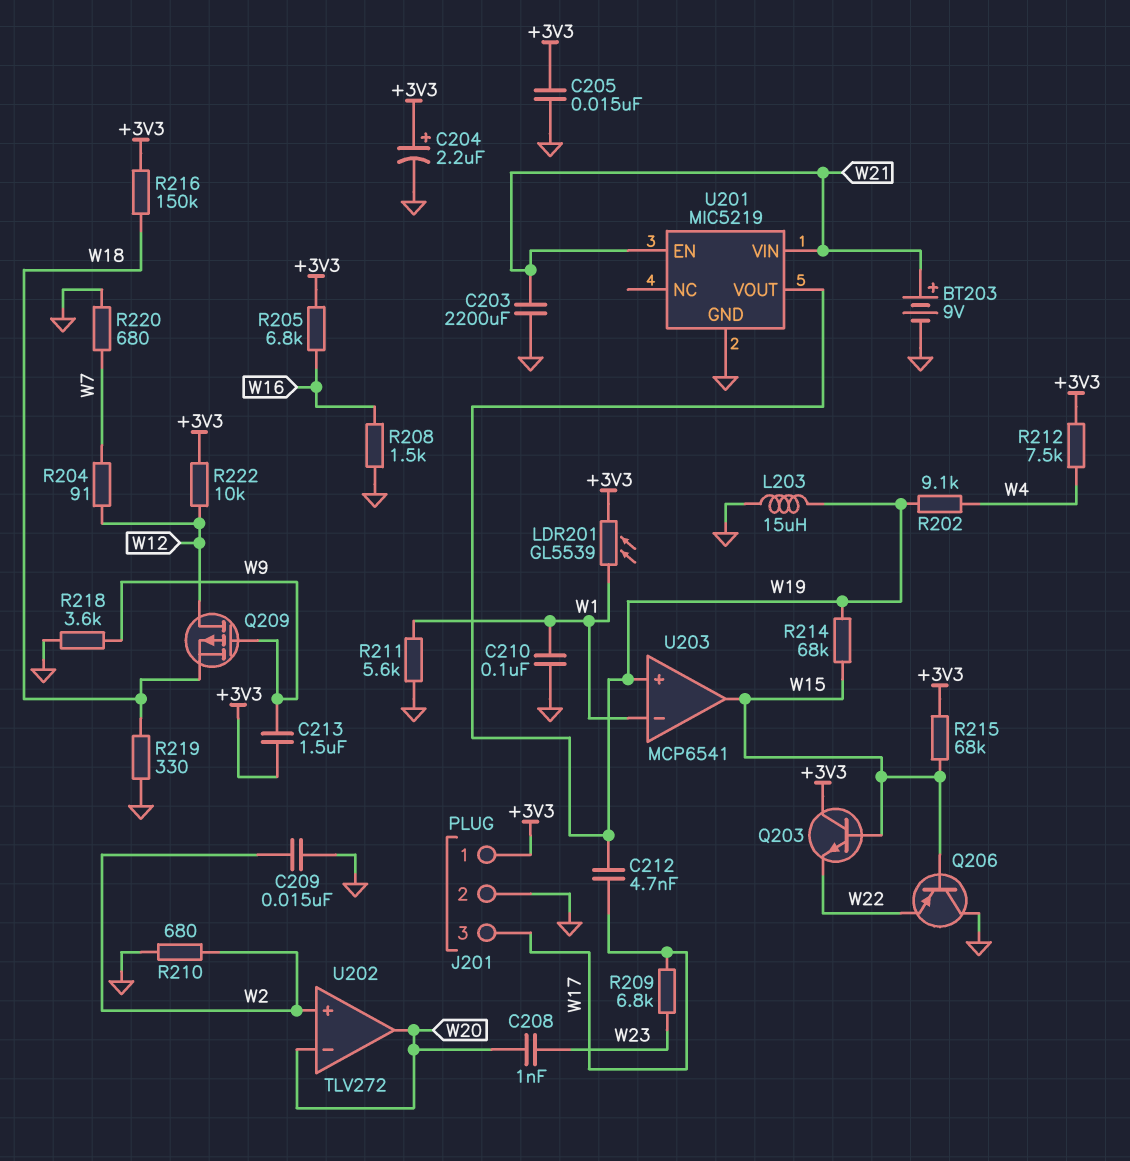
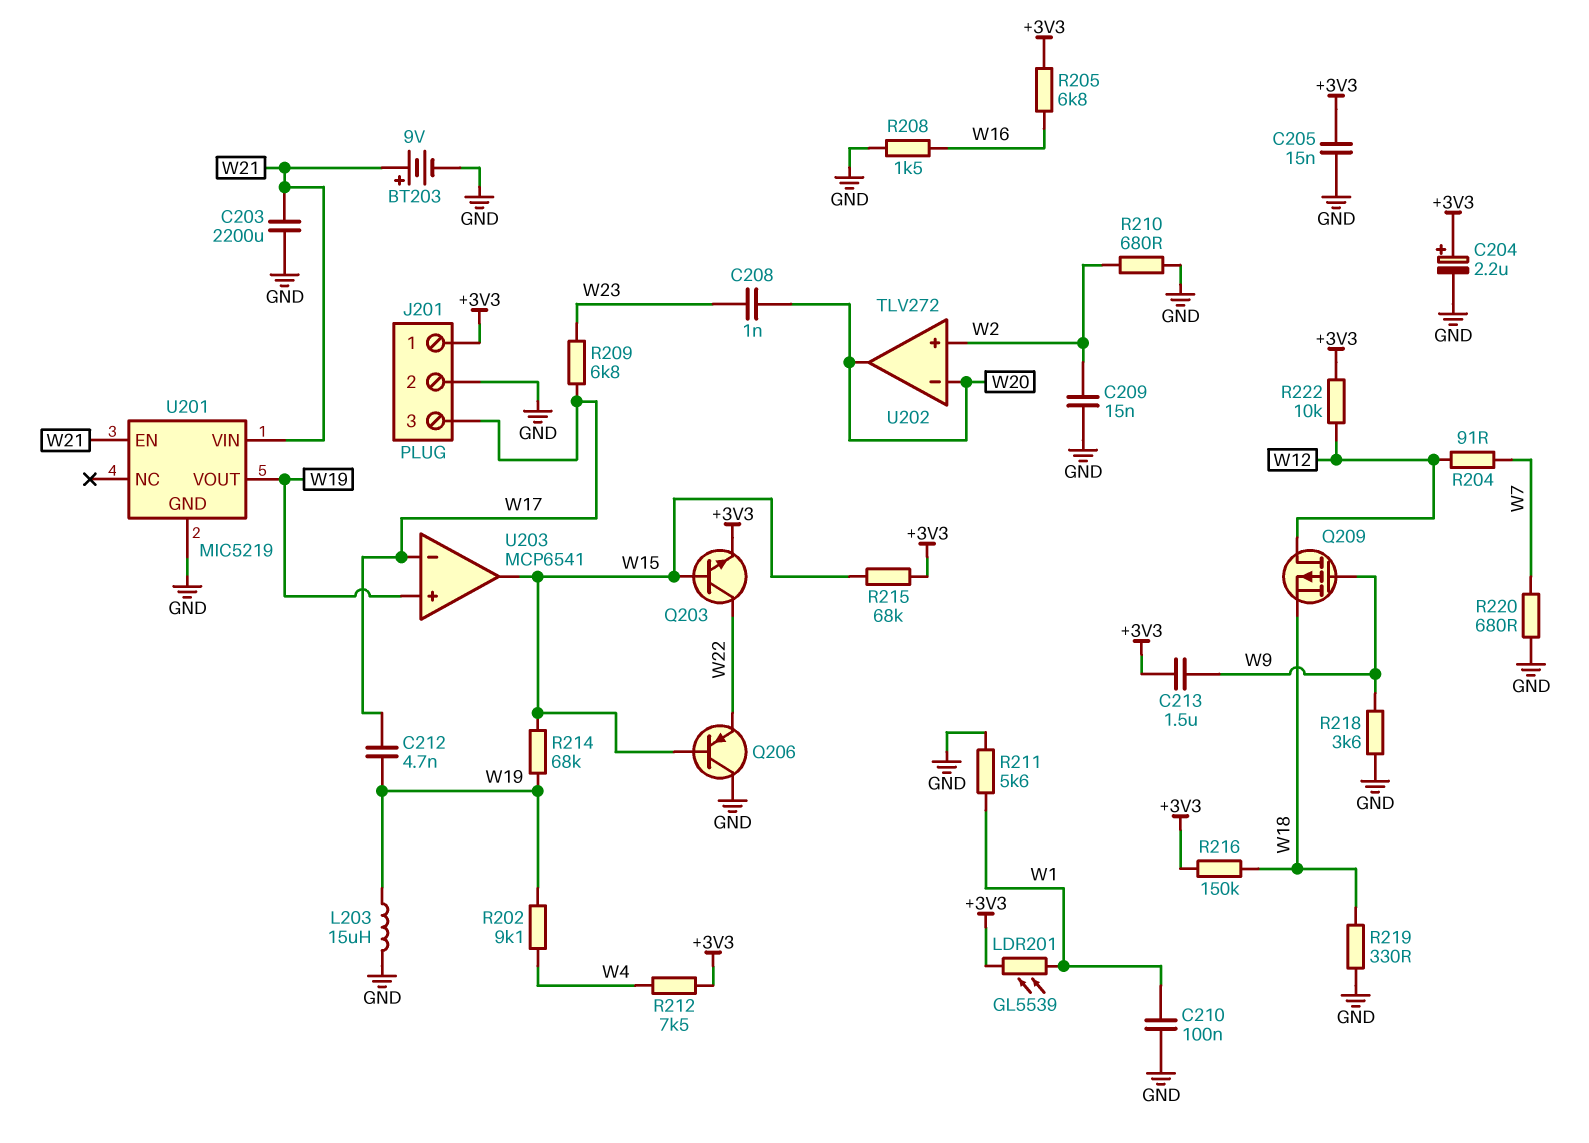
Q203: NPN (B W15, C +3V3, E W22) -> NPN (B W15, C W22, E +3V3)
U203 pin in-: W1 -> W17

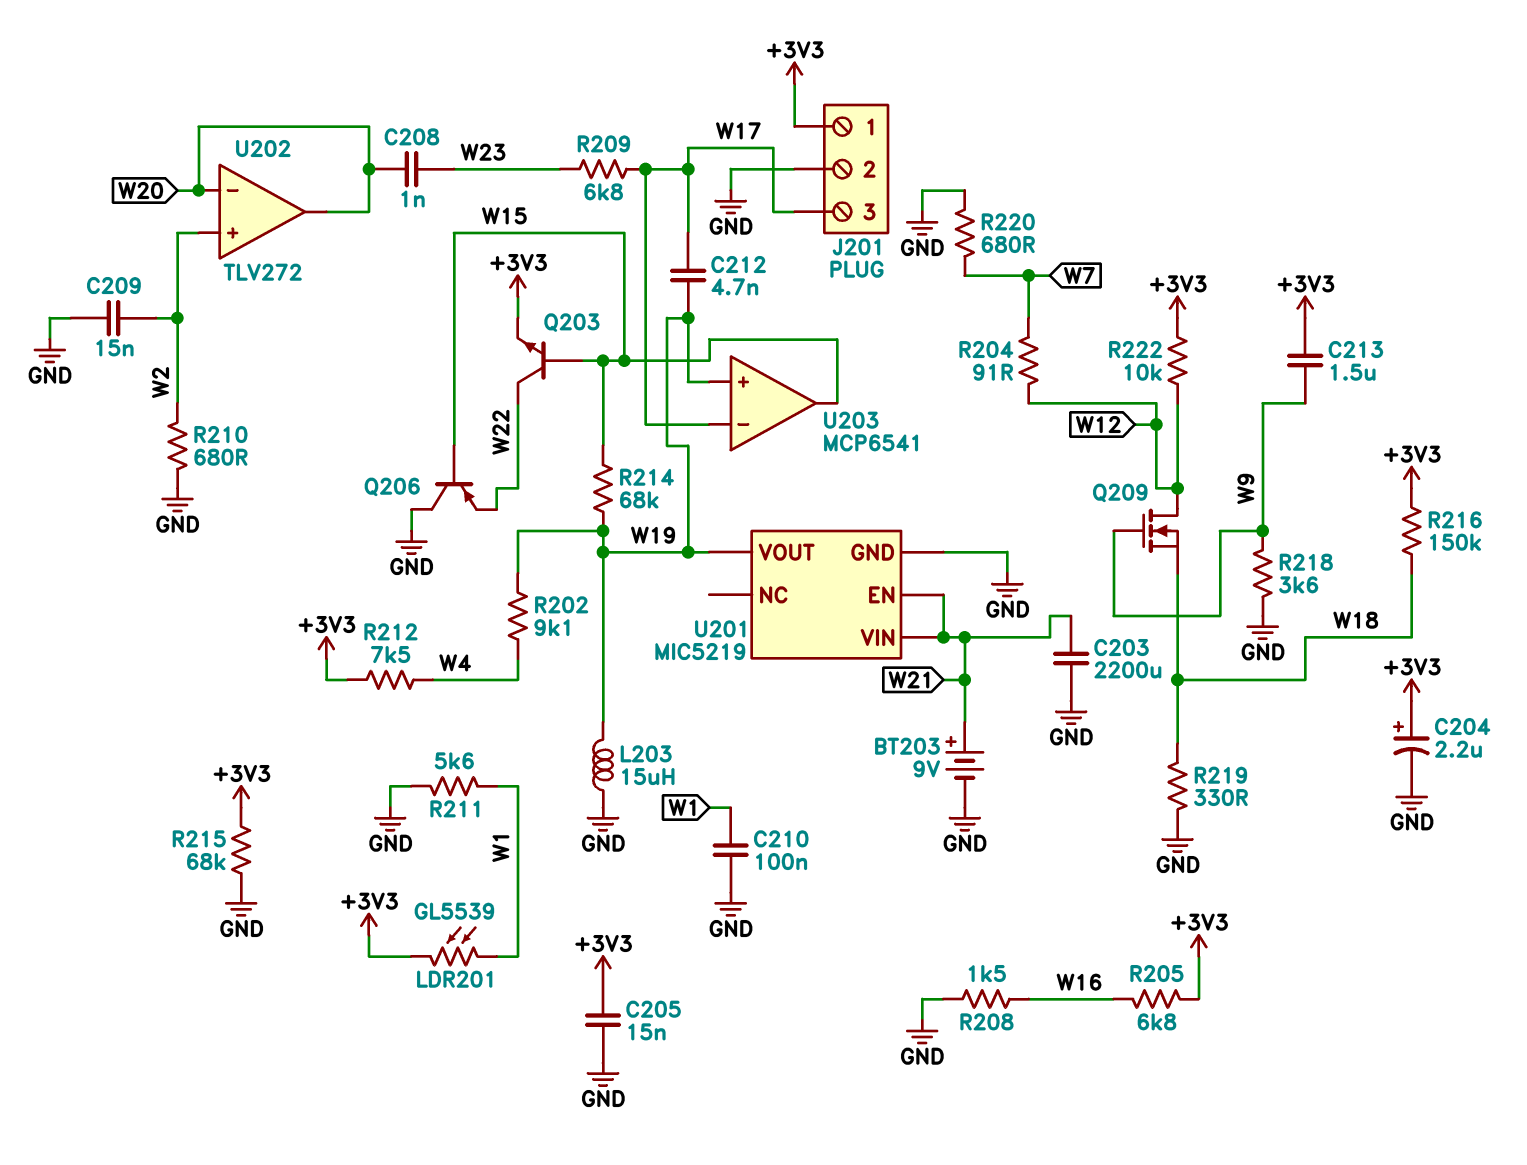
Q209: PMOS (G W9, D W12, S W18) -> NMOS (G W9, D W12, S W18)
R215: 68k (+3V3, W15) -> 68k (+3V3, GND)

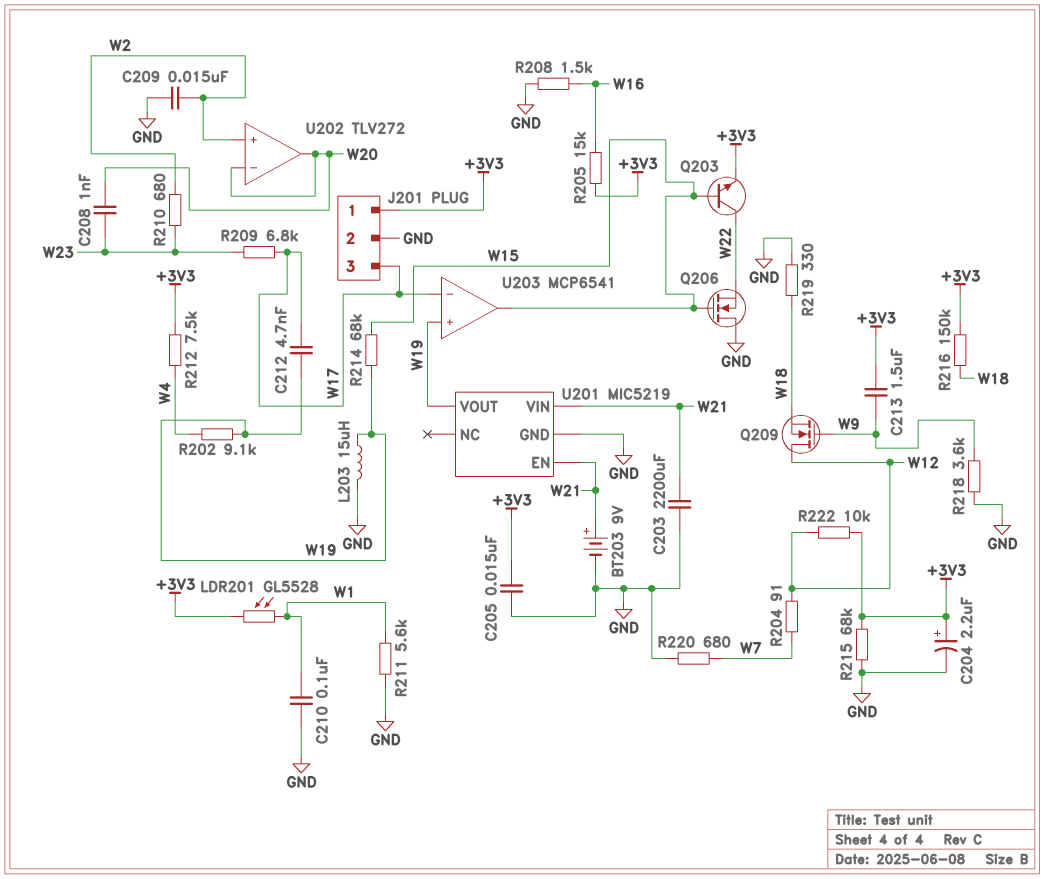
LDR201: GL5539 (+3V3, W1) -> GL5528 (+3V3, W1)
Q206: PNP (B W15, C GND, E W22) -> NMOS (G W15, D GND, S W22)
R205: 6.8k (+3V3, W16) -> 15k (+3V3, W16)
R210: 680 (GND, W2) -> 680 (W2, W23)

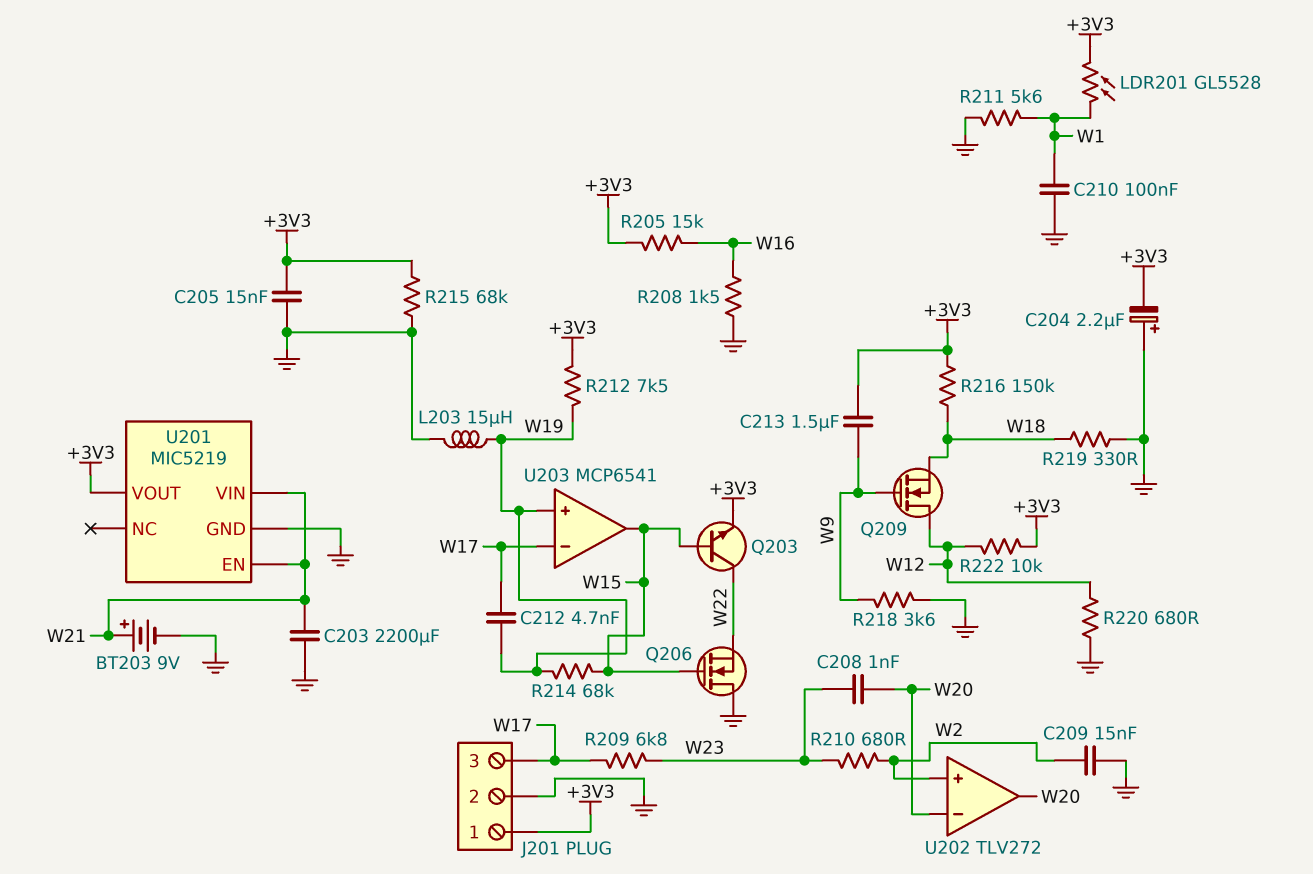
C204: 2.2uF (plus +3V3, minus GND) -> 2.2uF (plus GND, minus +3V3)
R202: 9.1k (W4, W19) -> none
R204: 91 (W7, W12) -> none
R212: 7.5k (+3V3, W4) -> 7.5k (+3V3, W19)
R220: 680 (GND, W7) -> 680 (GND, W12)
U201 pin VOUT: W19 -> +3V3

